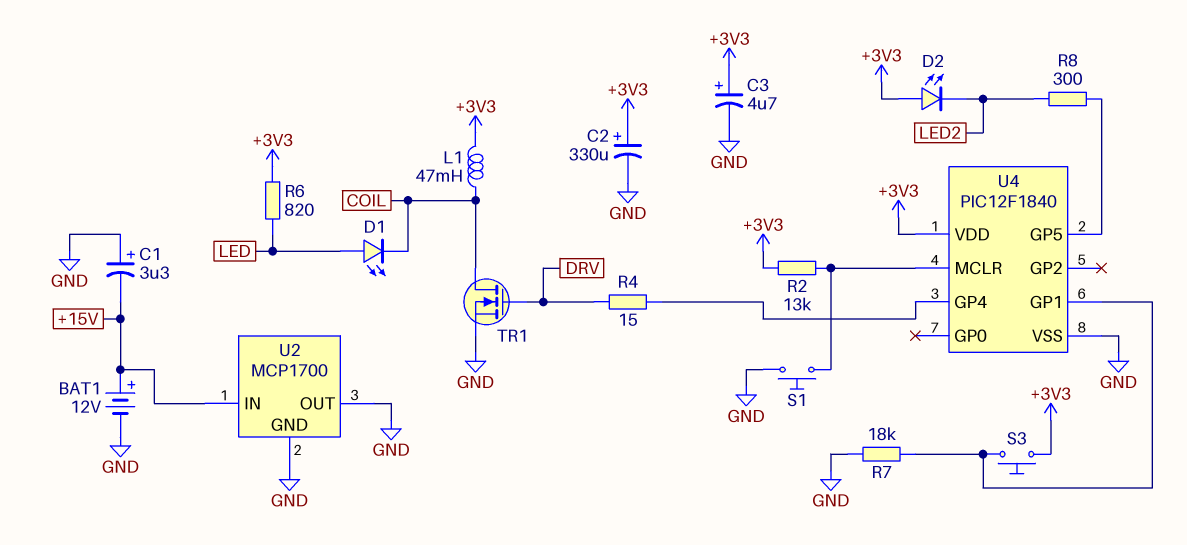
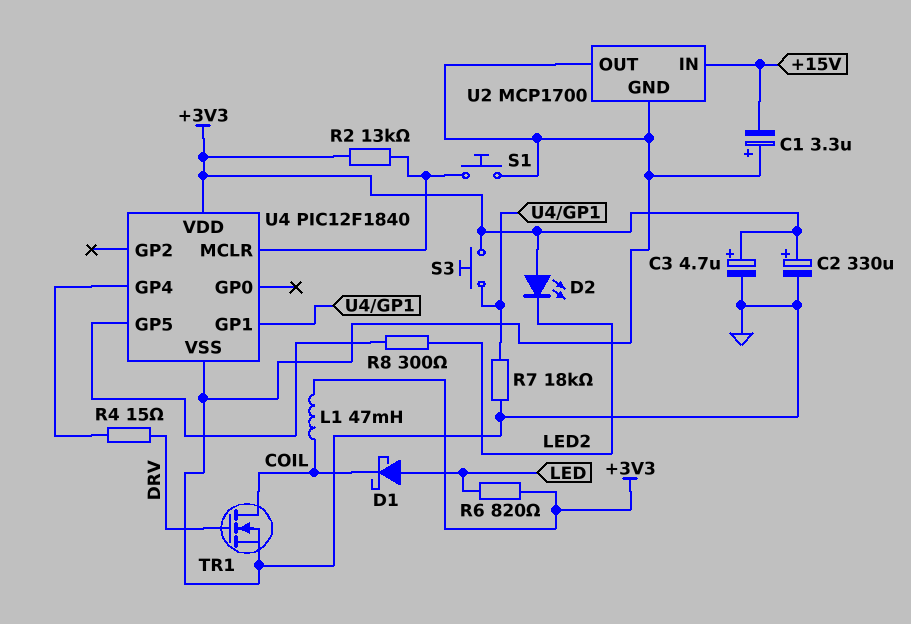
BAT1: 12V (plus +15V, minus GND) -> none
D1: LED (A LED, K COIL) -> schottky (A LED, K COIL)

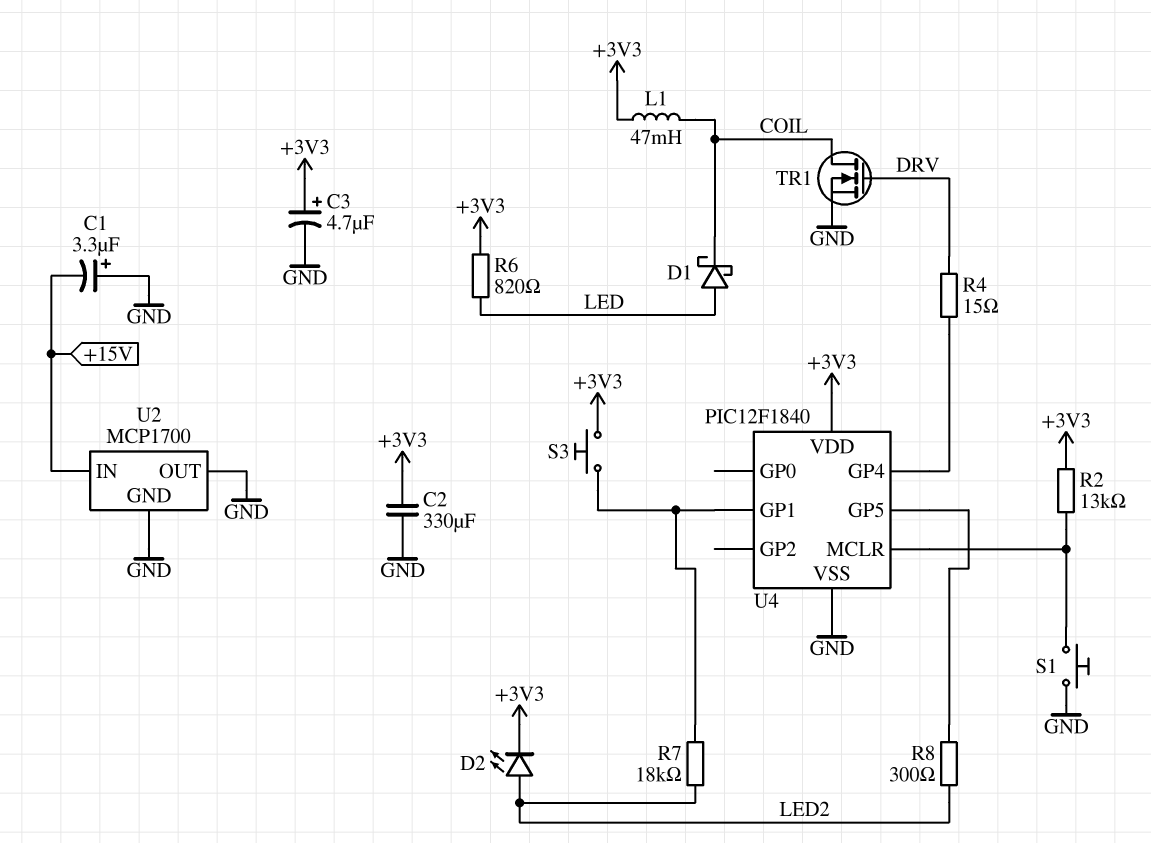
C2: 330uF (plus +3V3, minus GND) -> 330uF (+3V3, GND)
D2: LED (A +3V3, K LED2) -> LED (A LED2, K +3V3)
R7: 18k (GND, U4/GP1) -> 18k (LED2, U4/GP1)

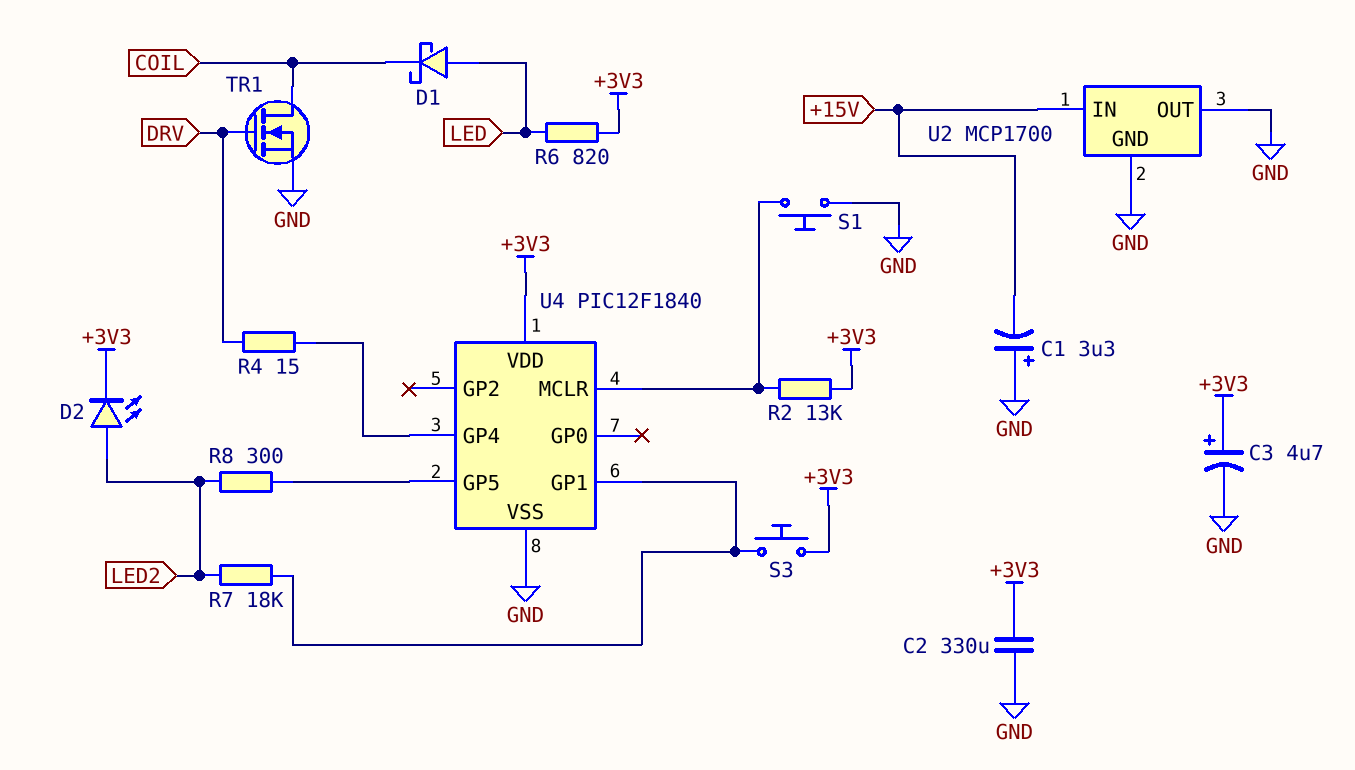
L1: 47mH (+3V3, COIL) -> none

